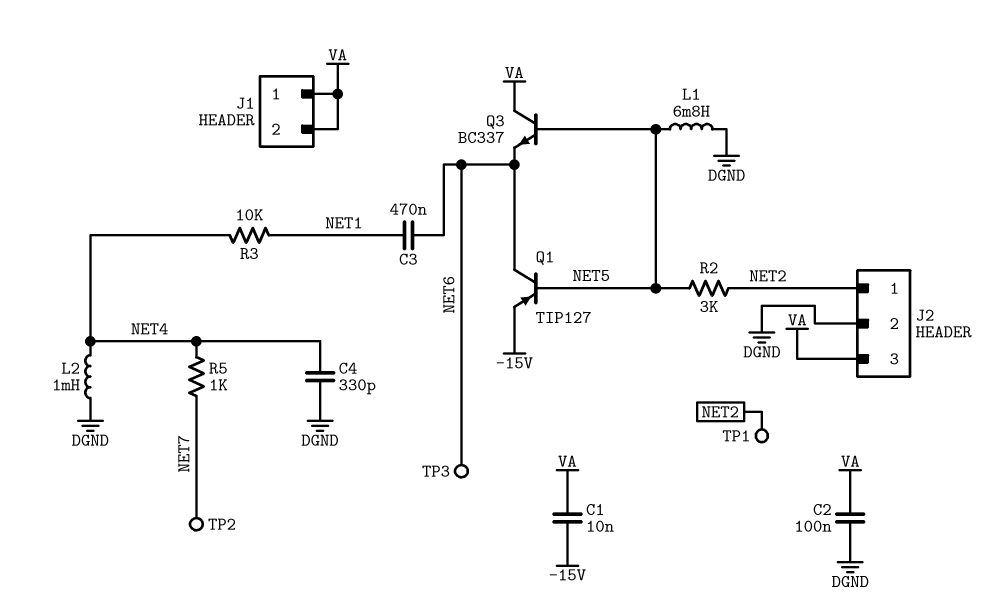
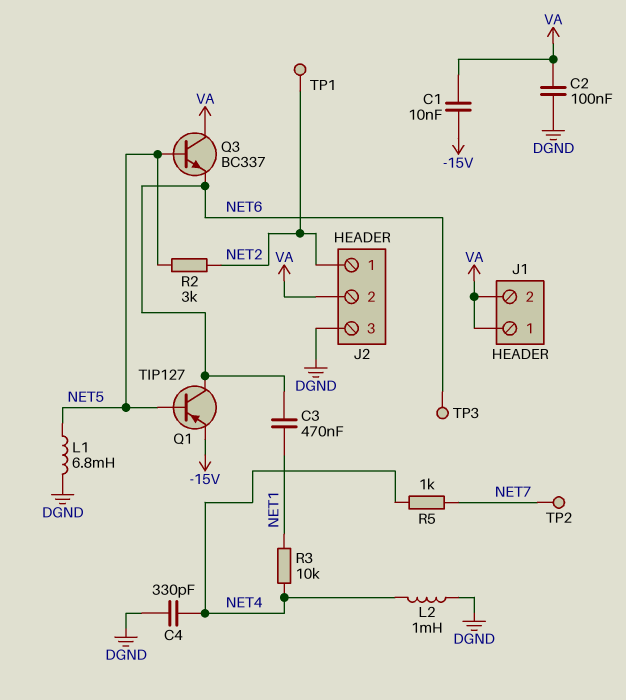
J2 pin 2: DGND -> VA
J2 pin 3: VA -> DGND

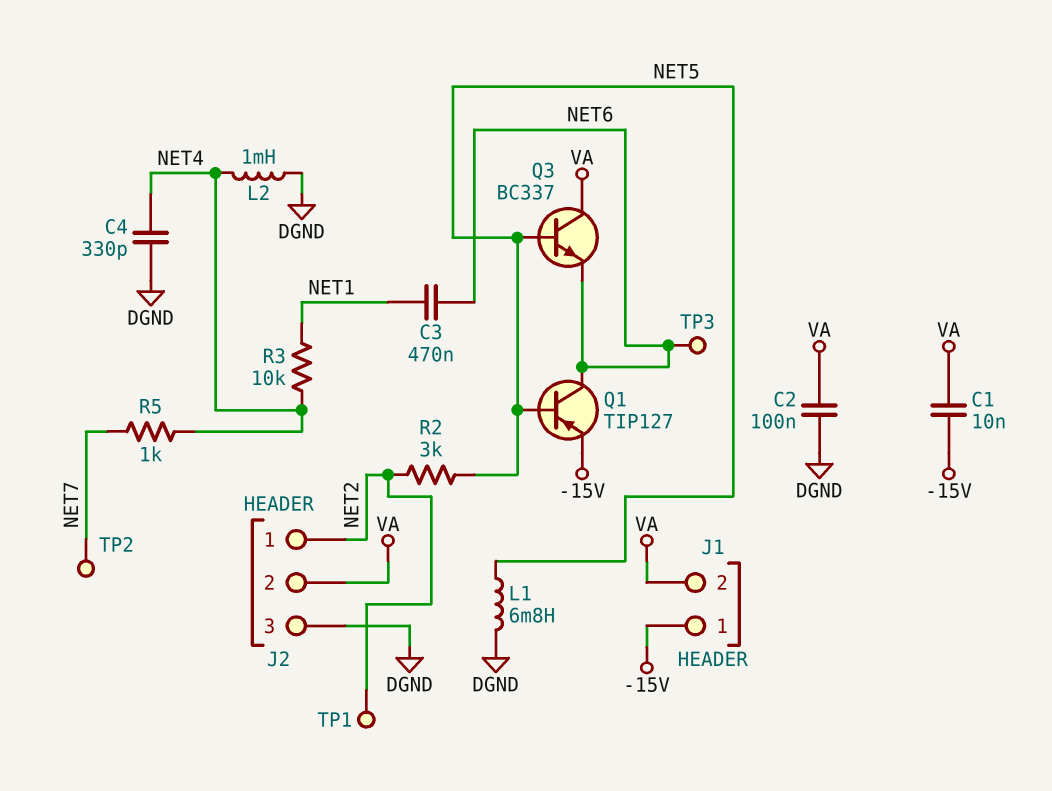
J1 pin 1: VA -> -15V

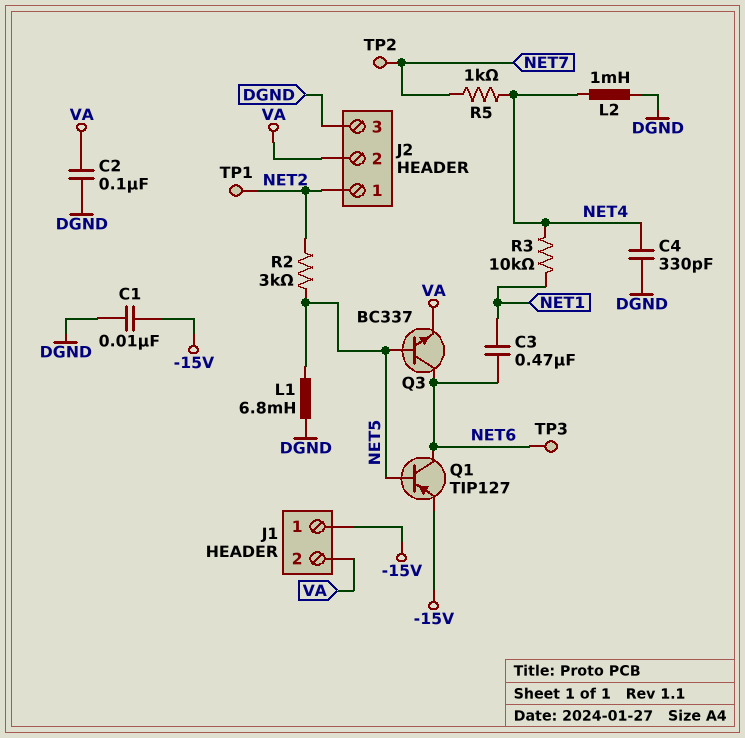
C1: 10nF (-15V, VA) -> 10nF (-15V, DGND)
Q3: NPN BC337 (B NET5, C VA, E NET6) -> NPN BC337 (B NET5, C NET6, E VA)

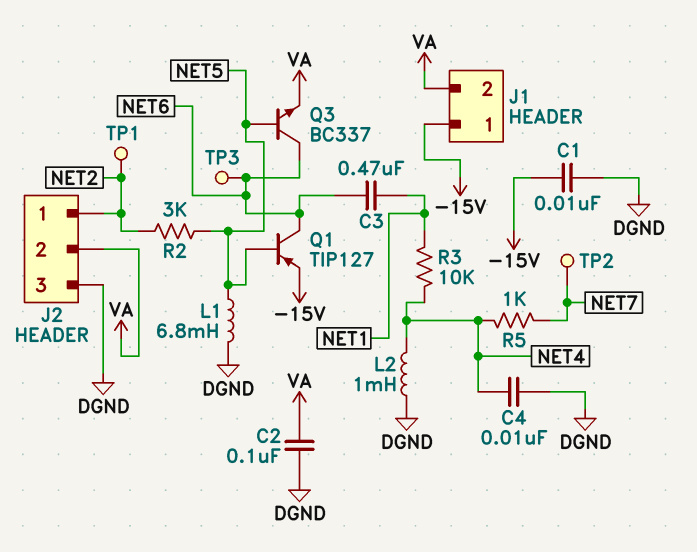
C4: 330pF (DGND, NET4) -> 10nF (DGND, NET4)

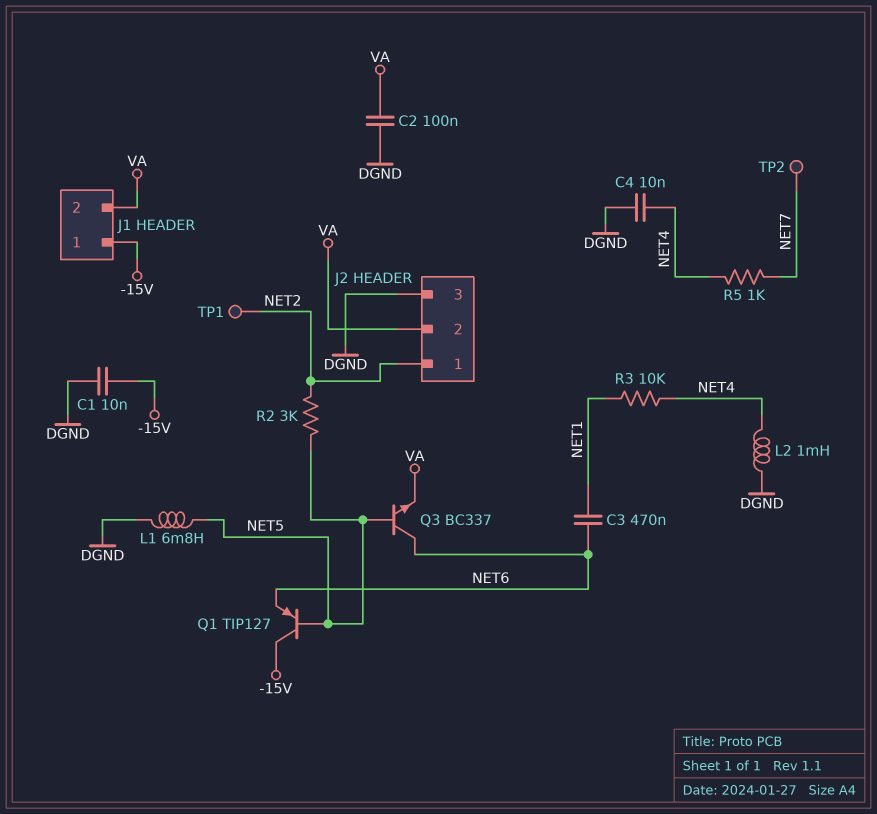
Q1: PNP TIP127 (B NET5, C NET6, E -15V) -> PNP TIP127 (B NET5, C -15V, E NET6)
TP3: test point (NET6) -> none

